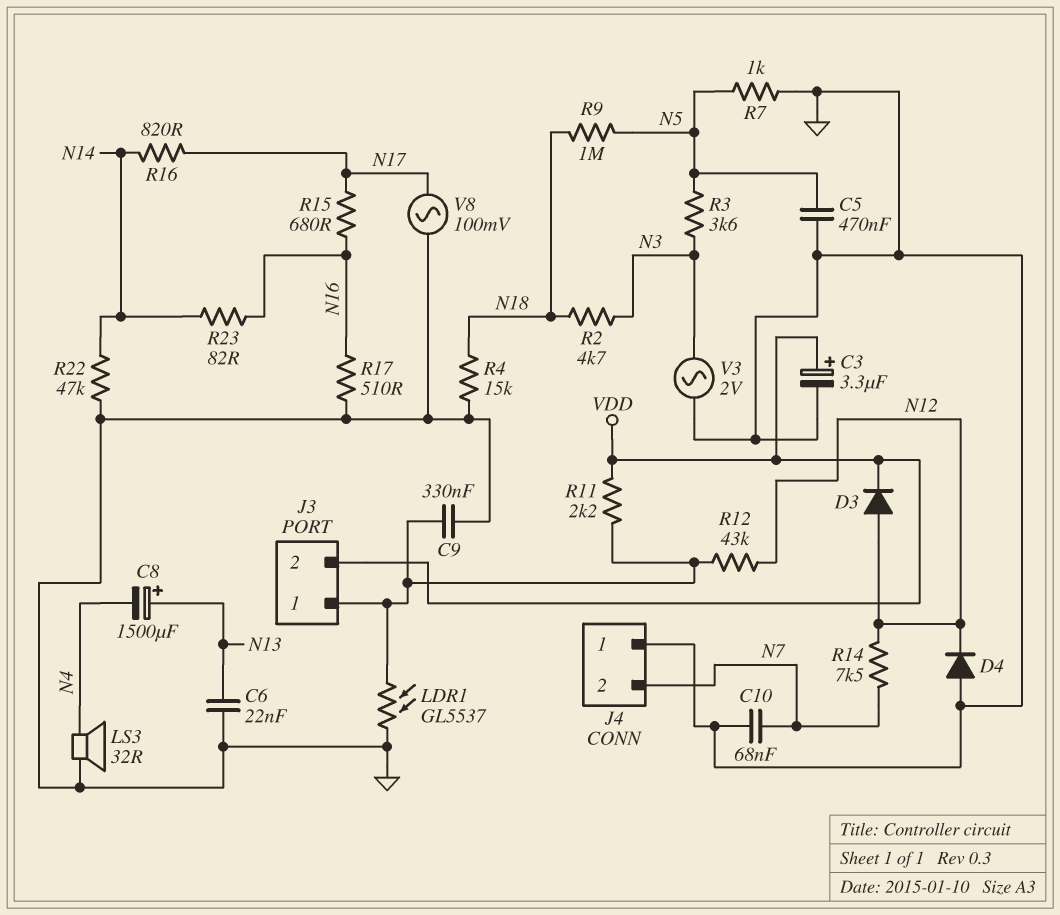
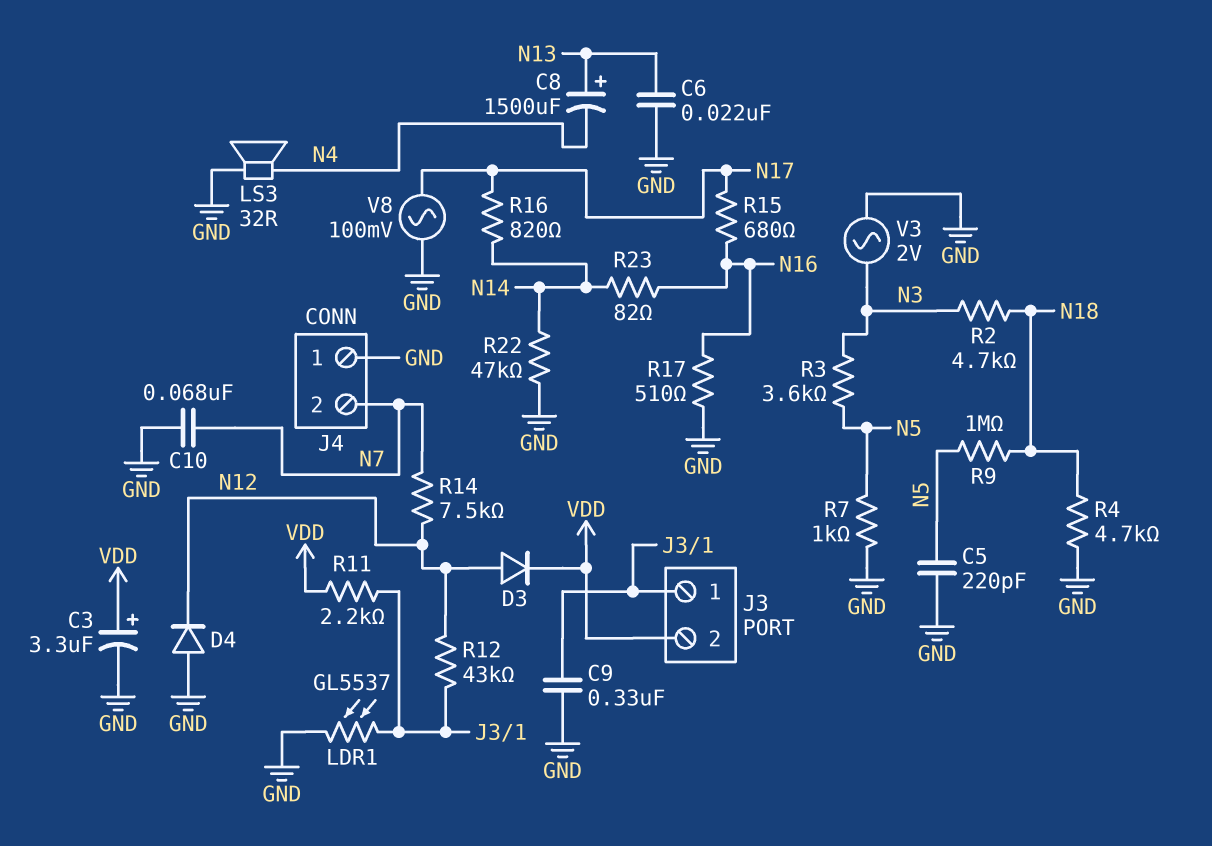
C5: 470nF (GND, N5) -> 220pF (GND, N5)
R4: 15k (GND, N18) -> 4.7k (GND, N18)

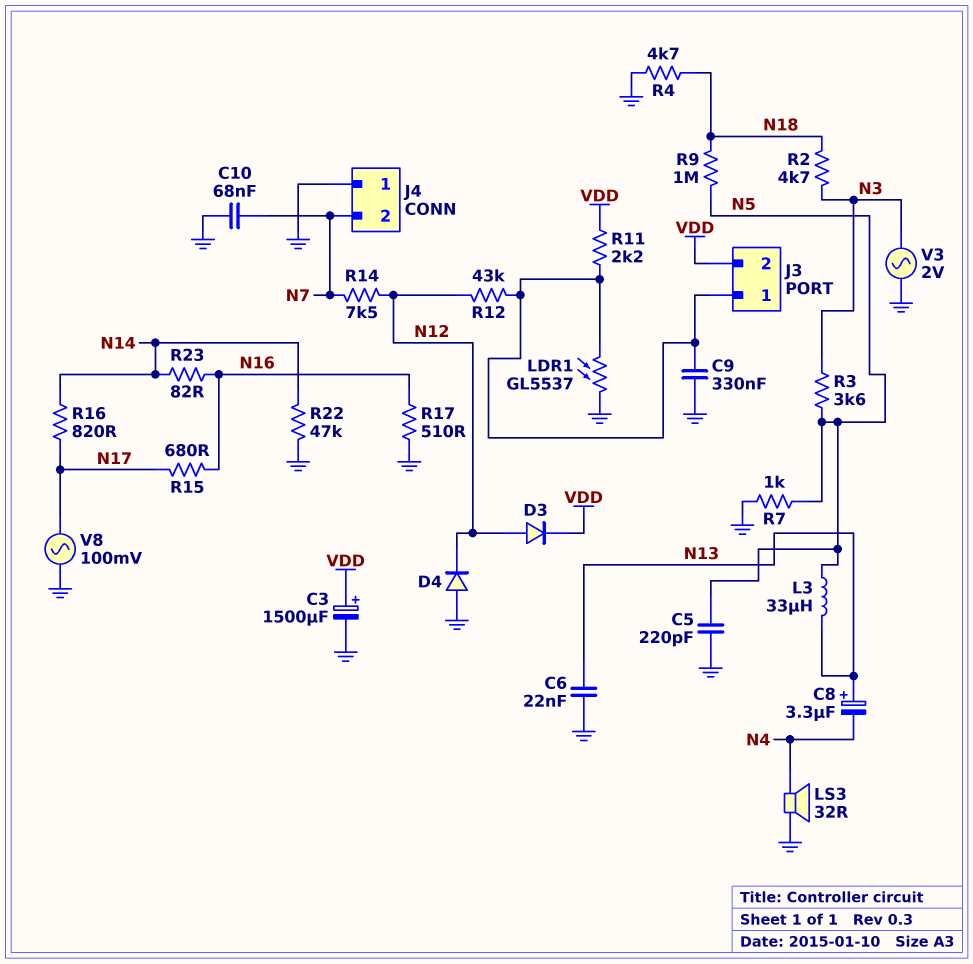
C3: 3.3uF (plus VDD, minus GND) -> 1500uF (plus VDD, minus GND)
C8: 1500uF (plus N13, minus N4) -> 3.3uF (plus N13, minus N4)
L3: none -> 33uH (N5, N13)

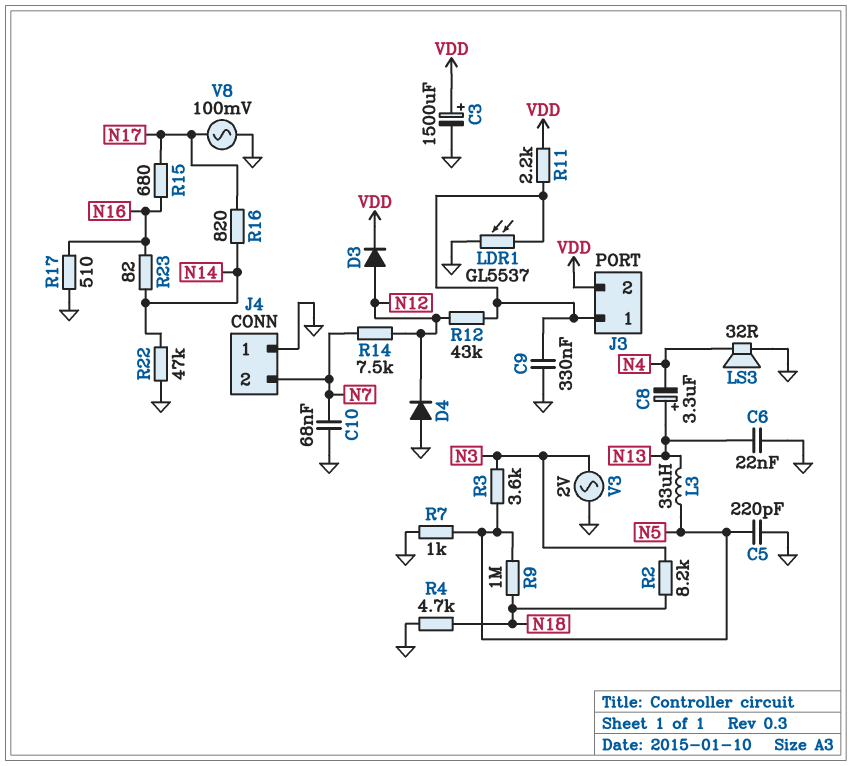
R2: 4.7k (N3, N18) -> 8.2k (N3, N18)

